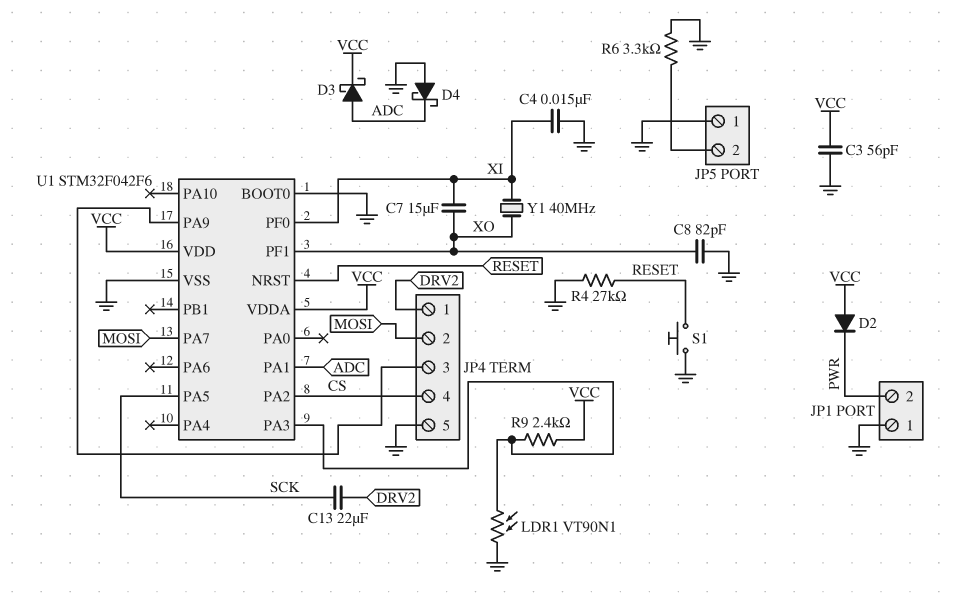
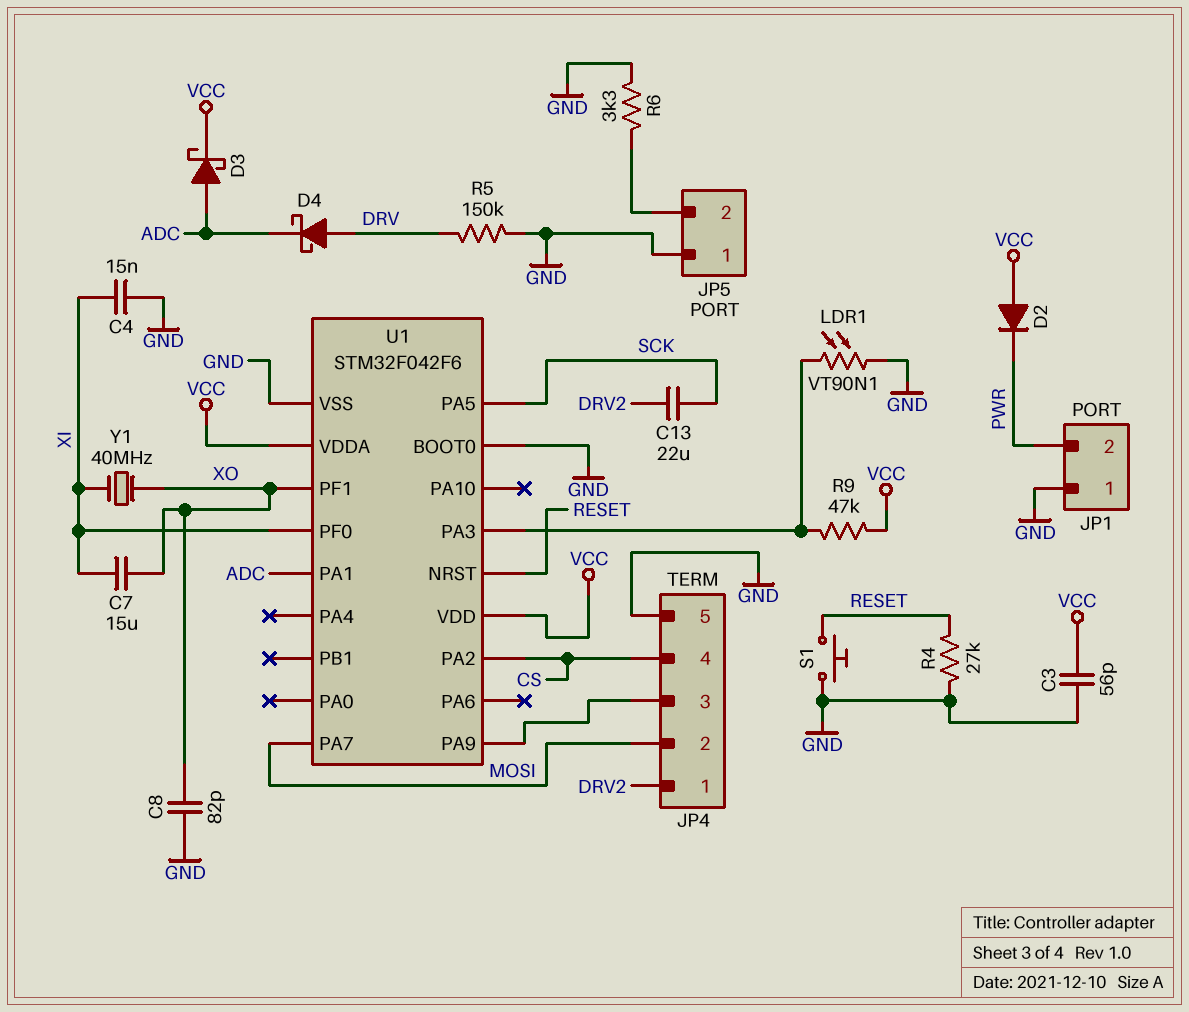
D4: schottky (A GND, K ADC) -> schottky (A DRV, K ADC)
R5: none -> 150k (DRV, GND)
R9: 2.4k (U1/PA3, VCC) -> 47k (U1/PA3, VCC)

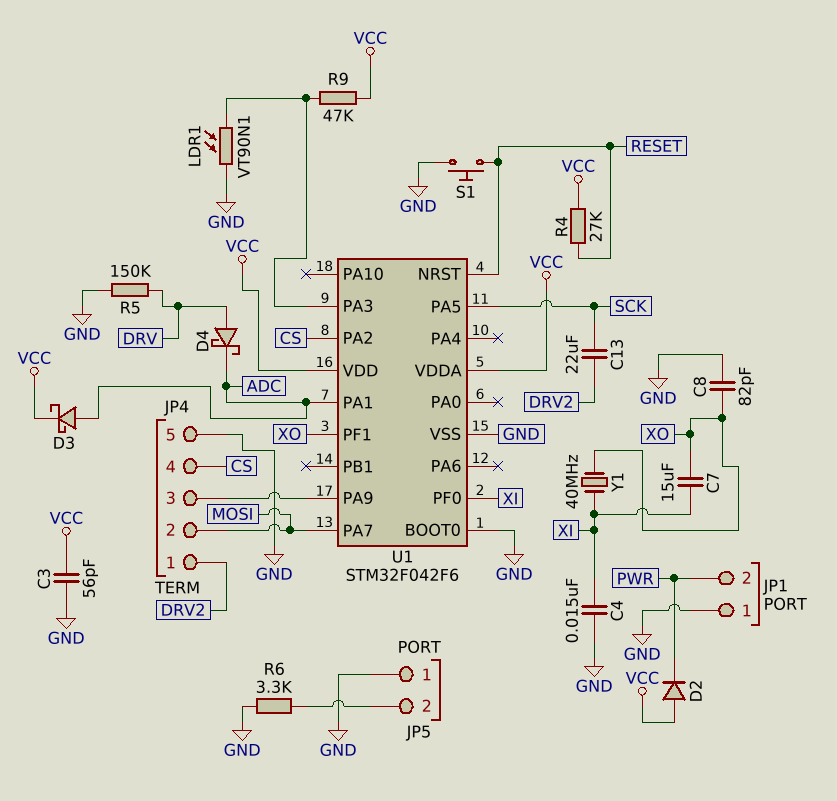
R4: 27k (GND, RESET) -> 27k (RESET, VCC)

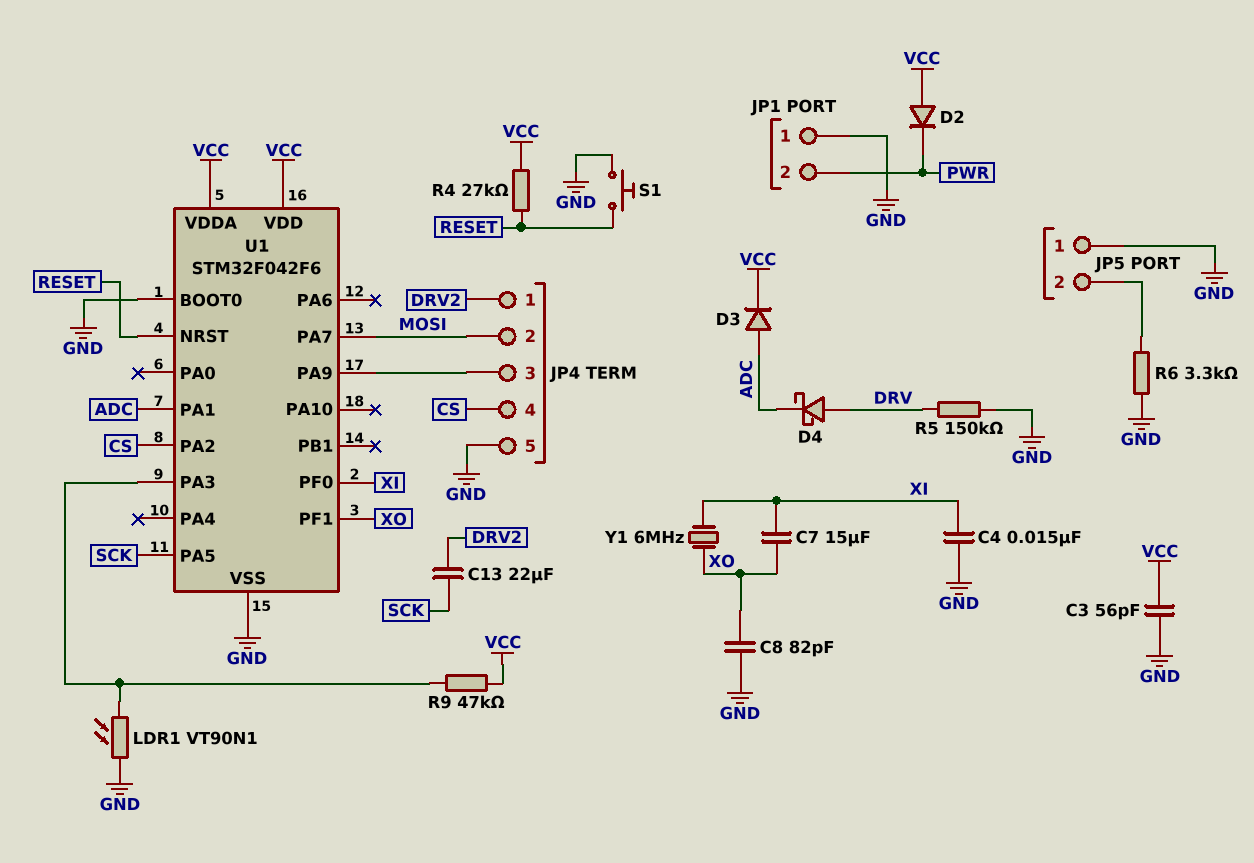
D3: schottky (A ADC, K VCC) -> diode (A ADC, K VCC)
Y1: 40MHz (XI, XO) -> 6MHz (XI, XO)

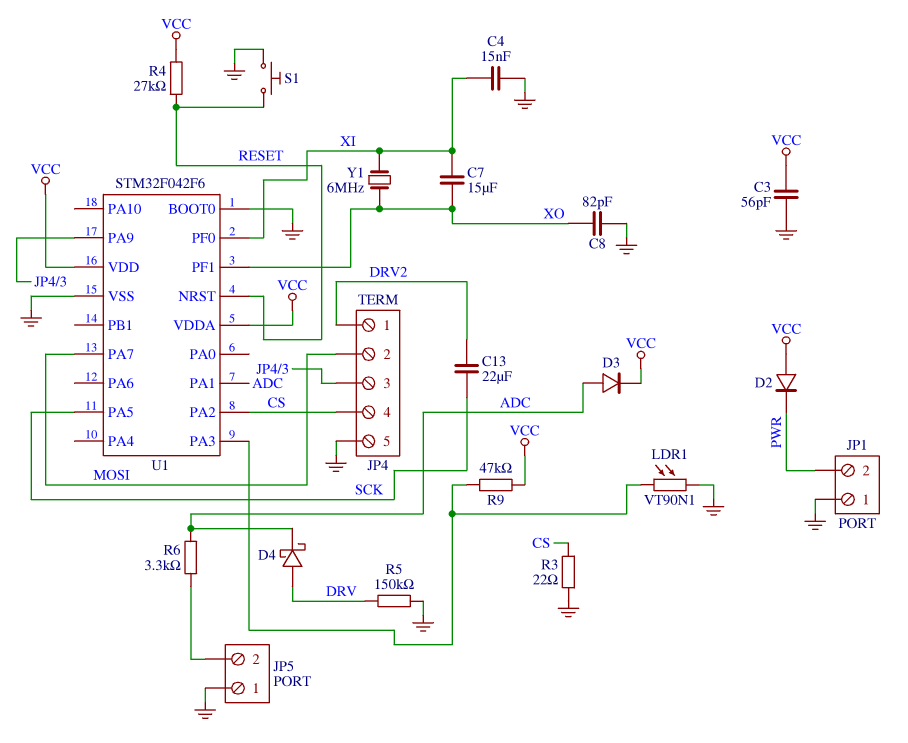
R3: none -> 22 (CS, GND)
R6: 3.3k (GND, JP5/2) -> 3.3k (ADC, JP5/2)

